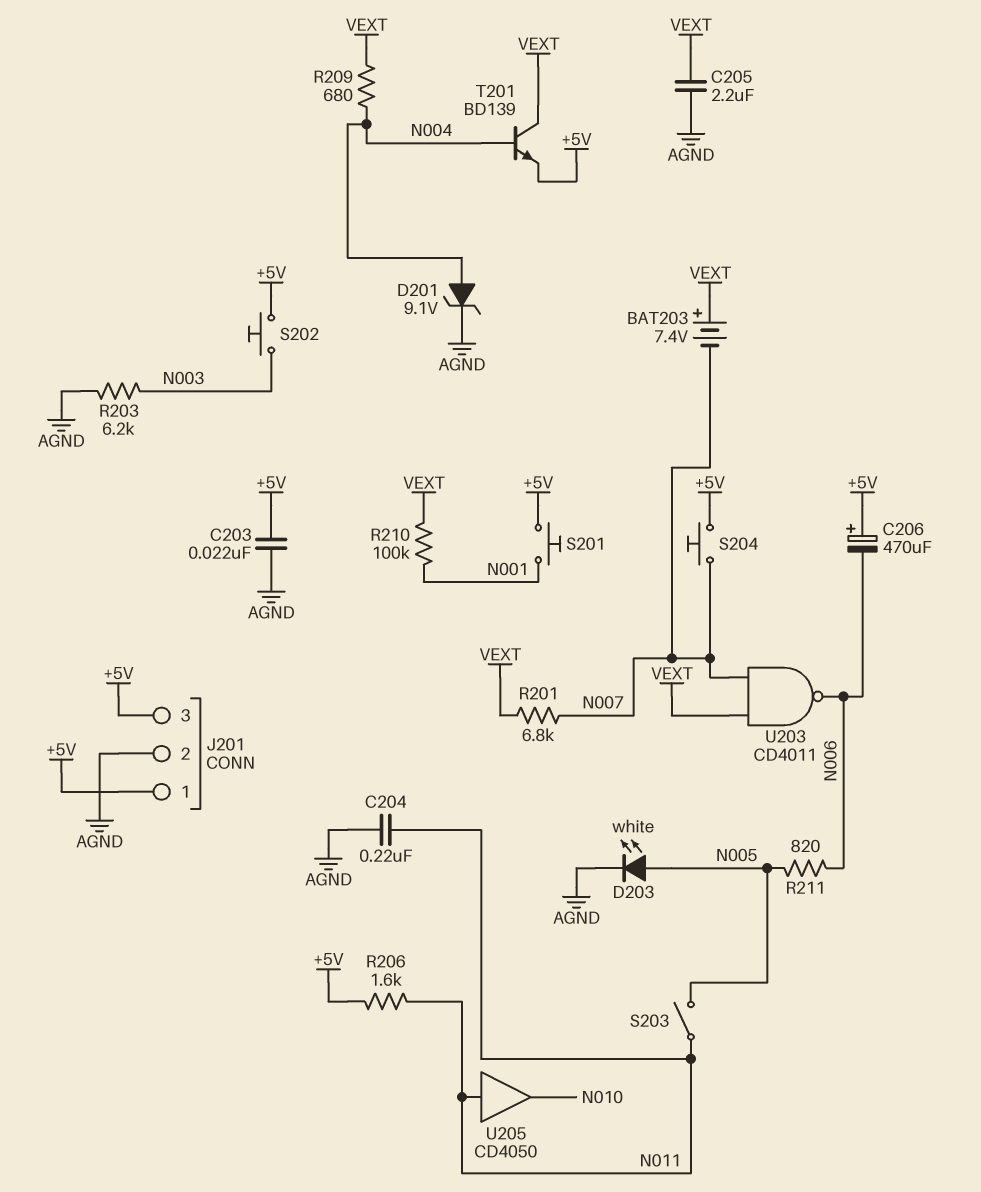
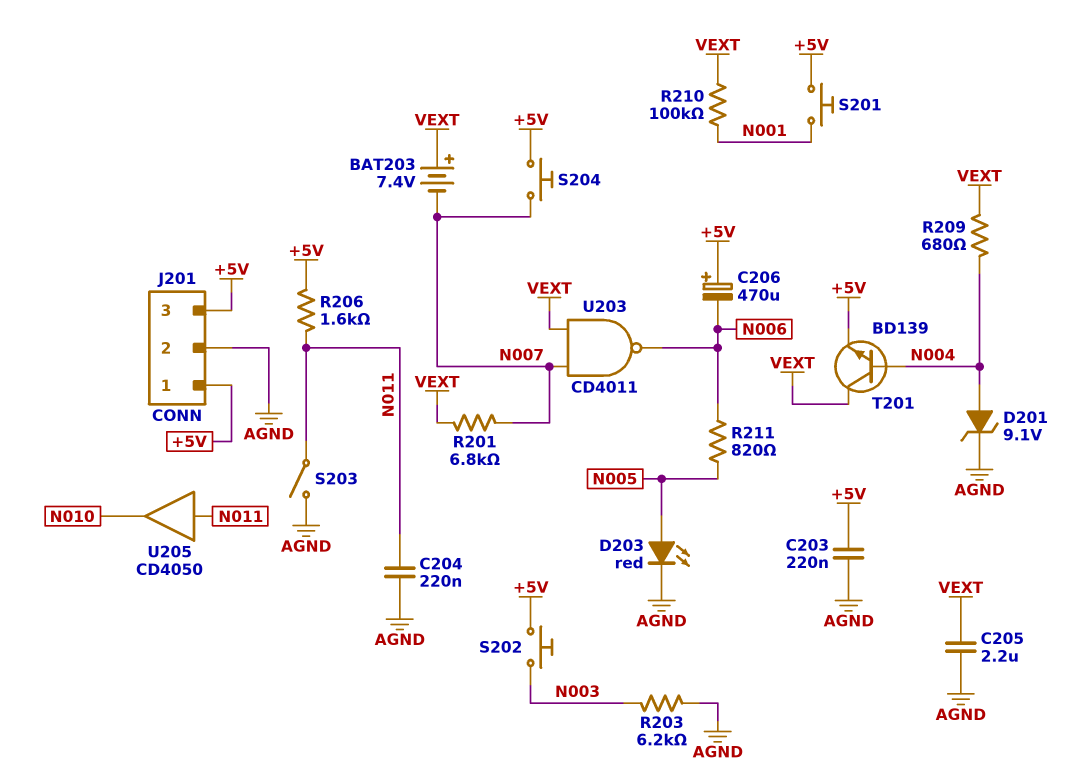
C203: 22nF (+5V, AGND) -> 220nF (+5V, AGND)
D203: LED white (A N005, K AGND) -> LED red (A N005, K AGND)
S203: switch (N005, N011) -> switch (AGND, N011)

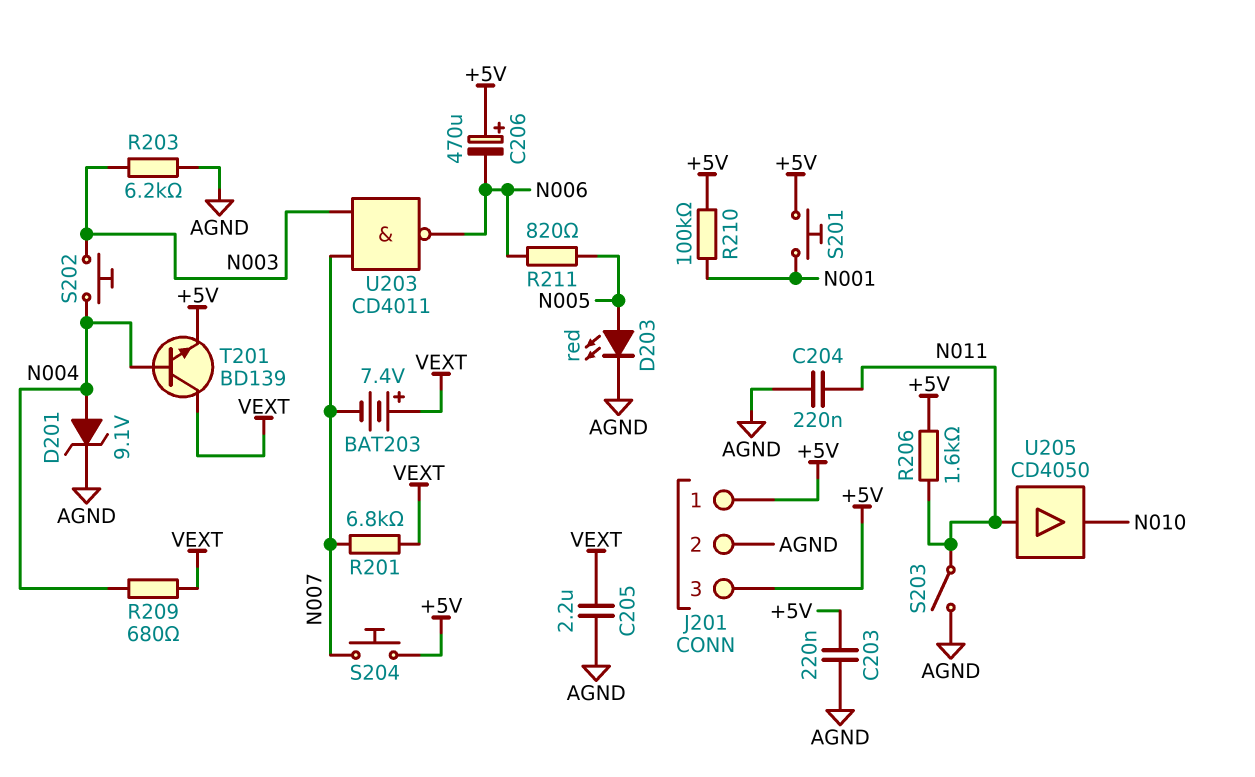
R210: 100k (N001, VEXT) -> 100k (+5V, N001)
S202: button (+5V, N003) -> button (N003, N004)
U203: NAND CD4011 (in N007, in VEXT, out N006) -> NAND CD4011 (in N003, in N007, out N006)

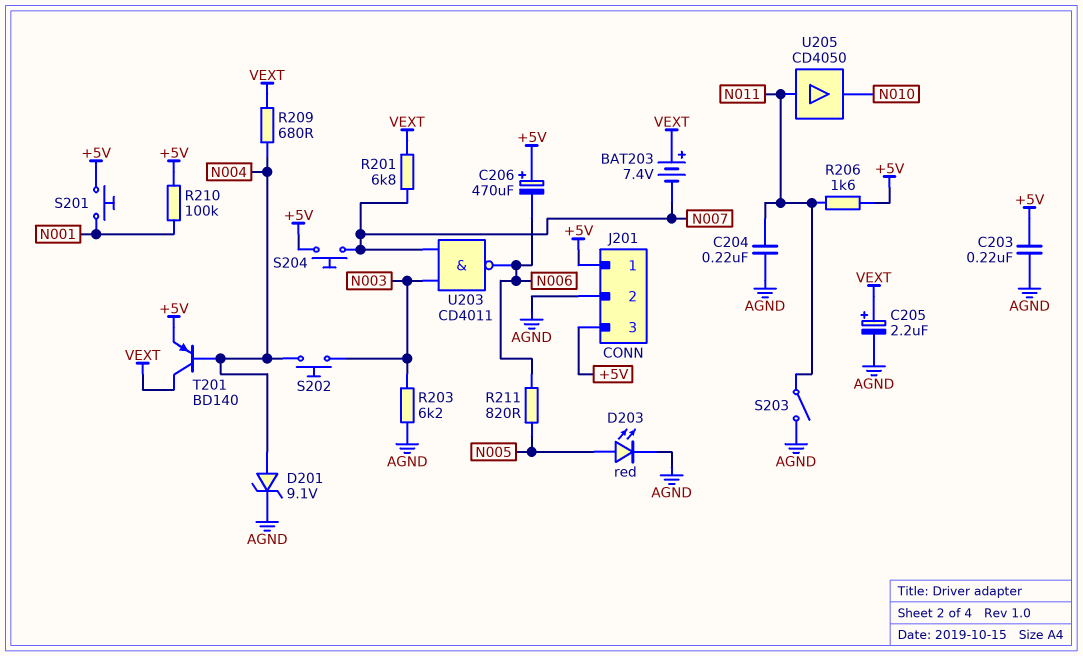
C205: 2.2uF (AGND, VEXT) -> 2.2uF (plus VEXT, minus AGND)
T201: NPN BD139 (B N004, C VEXT, E +5V) -> PNP BD140 (B N004, C VEXT, E +5V)

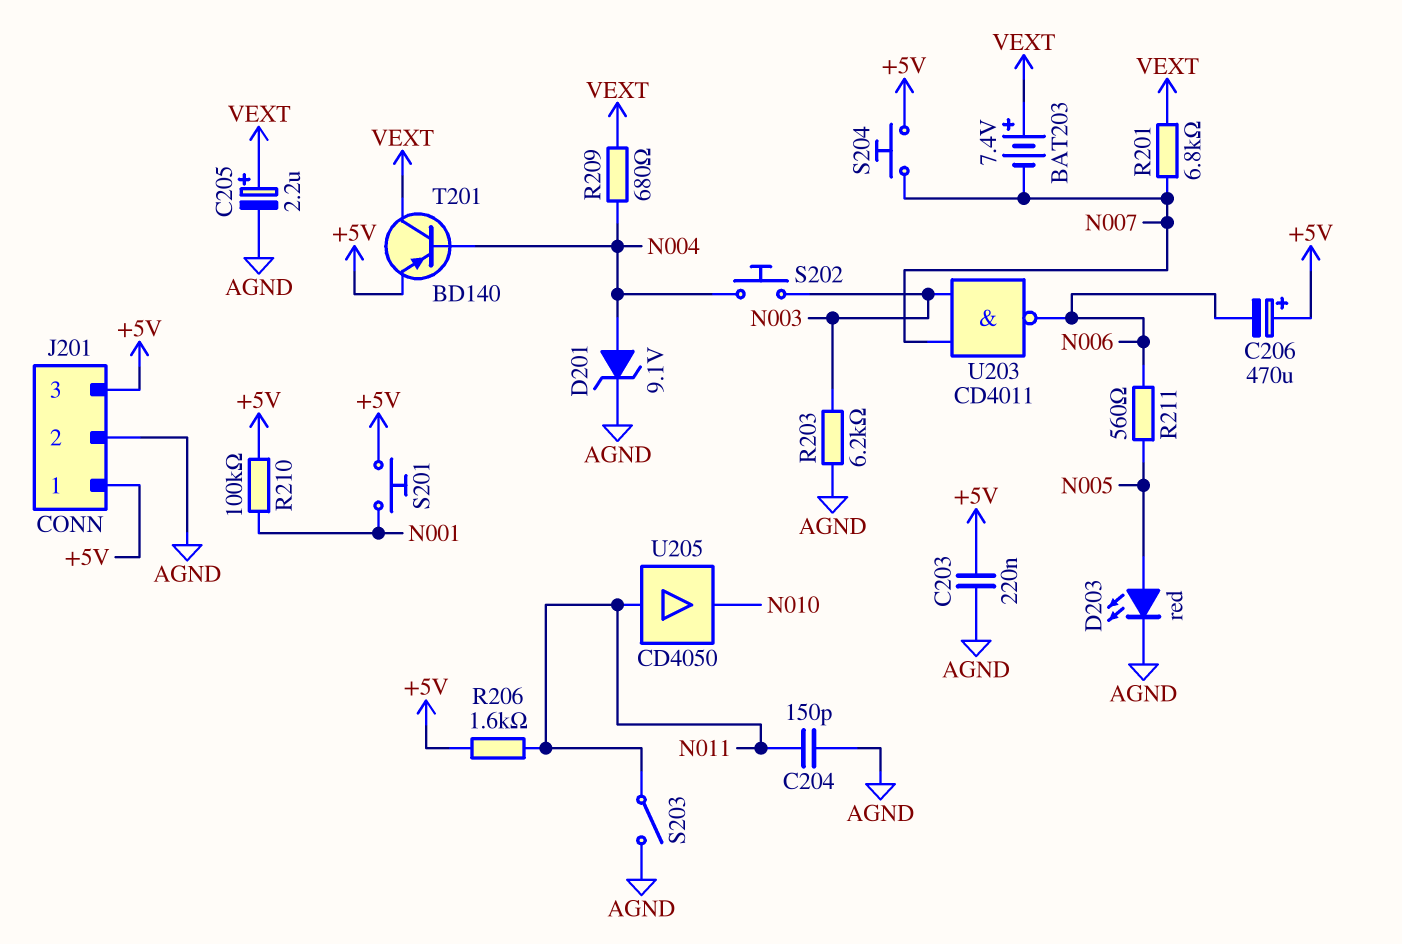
C204: 220nF (AGND, N011) -> 150pF (AGND, N011)
R211: 820 (N005, N006) -> 560 (N005, N006)

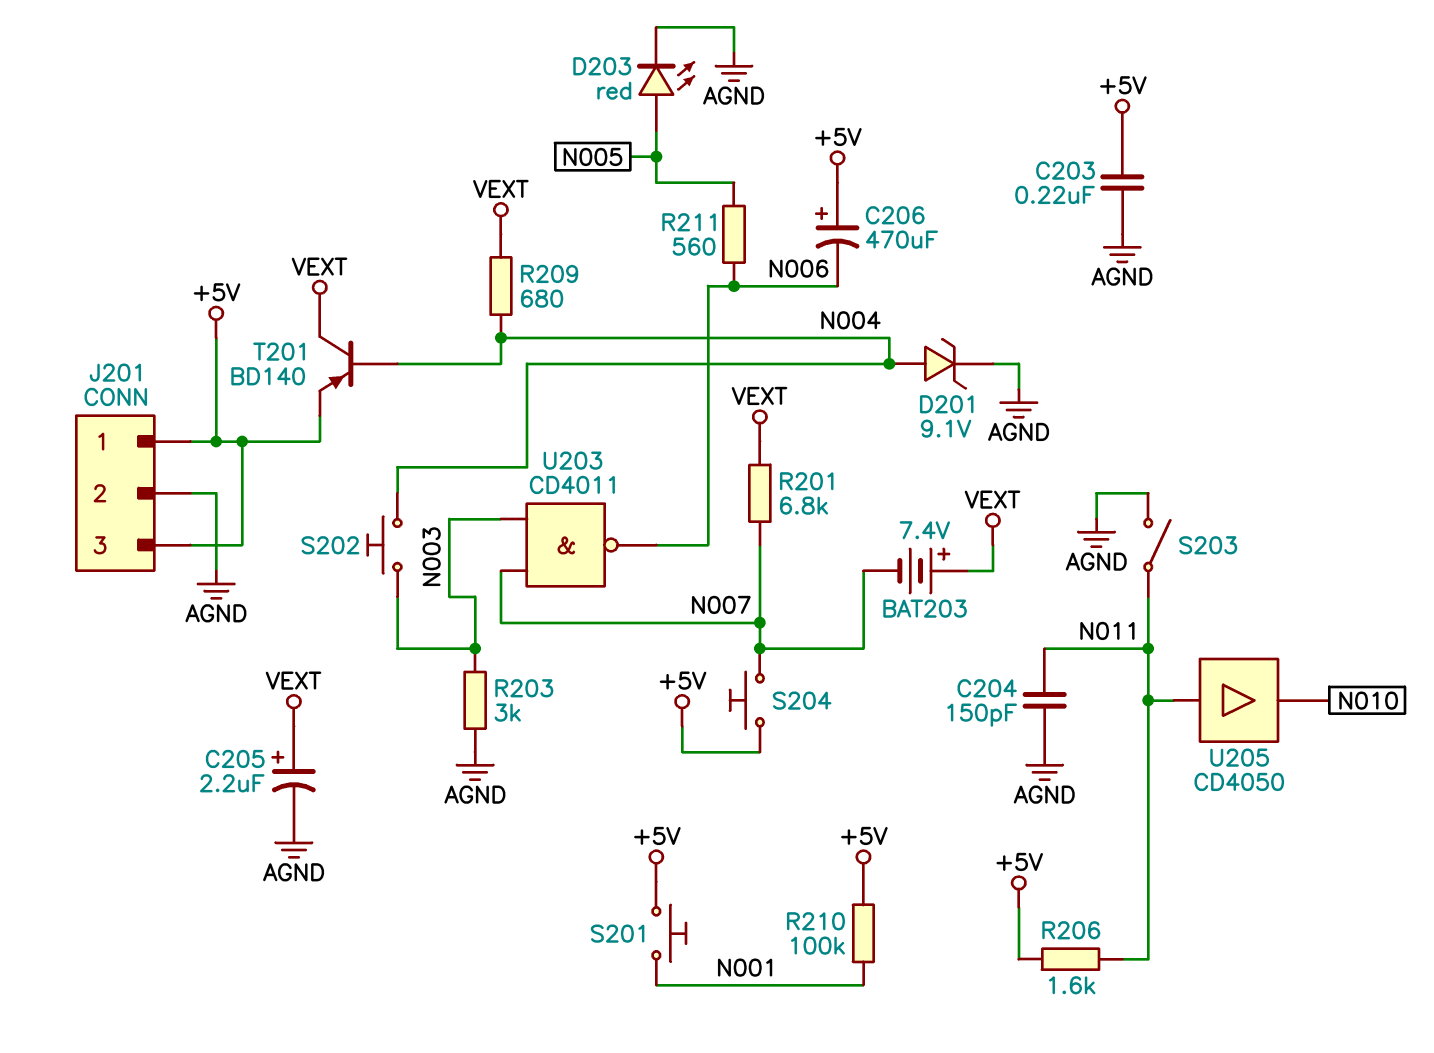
R203: 6.2k (AGND, N003) -> 3k (AGND, N003)

